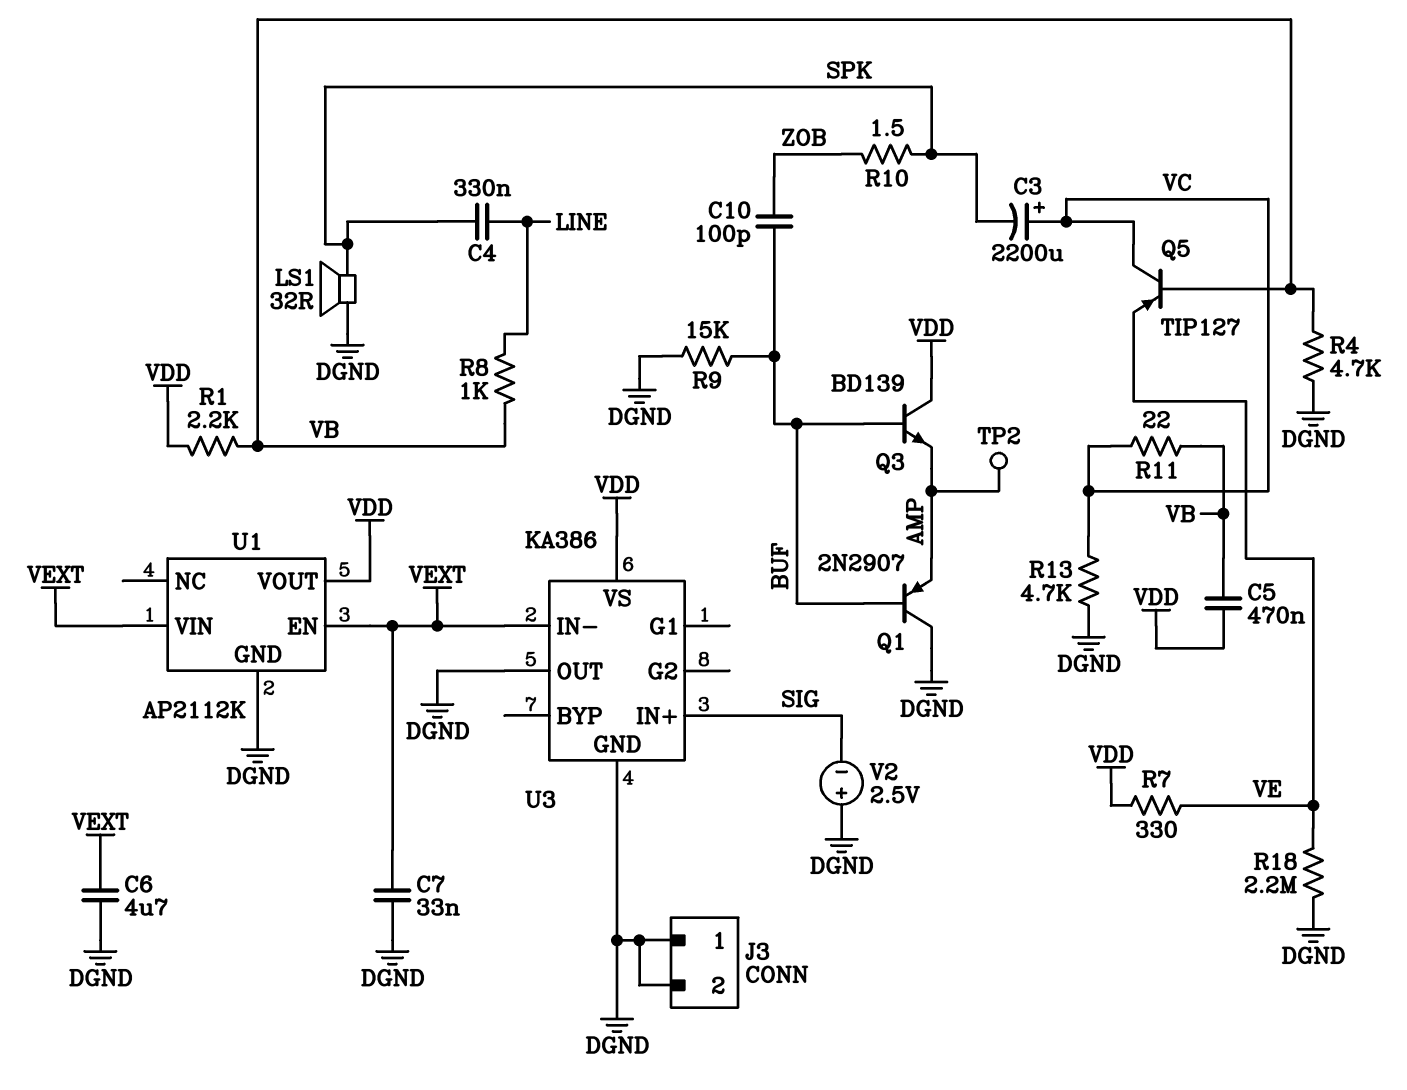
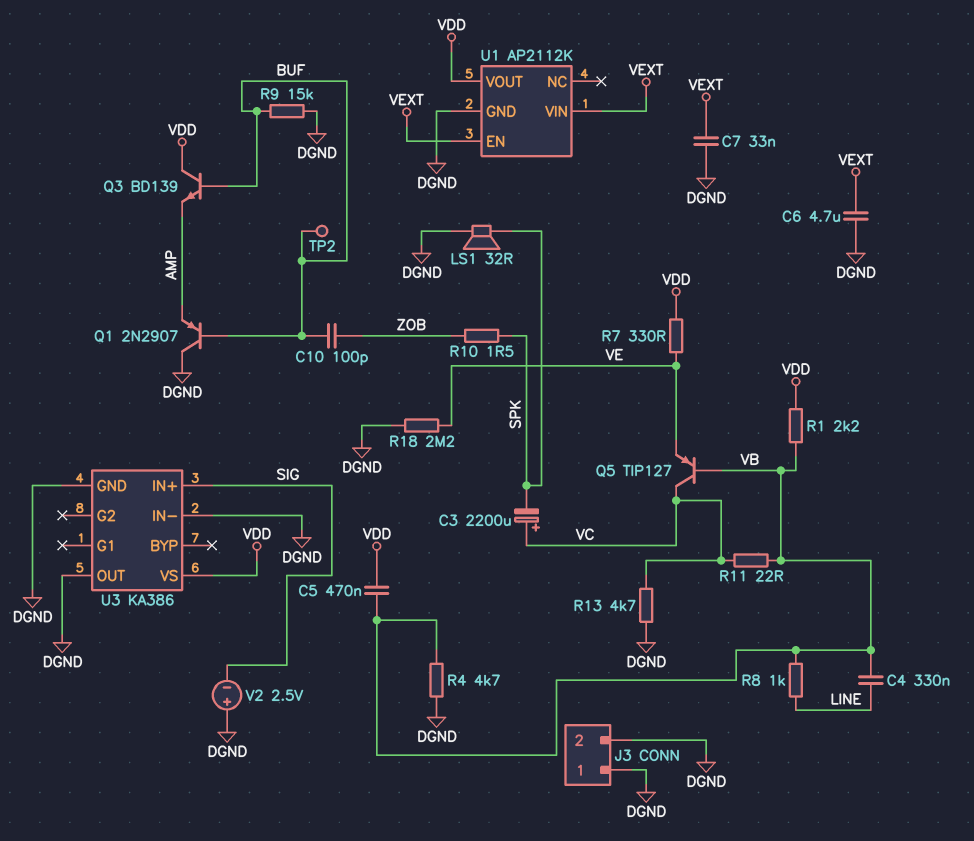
C4: 330nF (LINE, SPK) -> 330nF (LINE, VB)
TP2: test point (AMP) -> test point (BUF)
U3 pin IN-: VEXT -> DGND

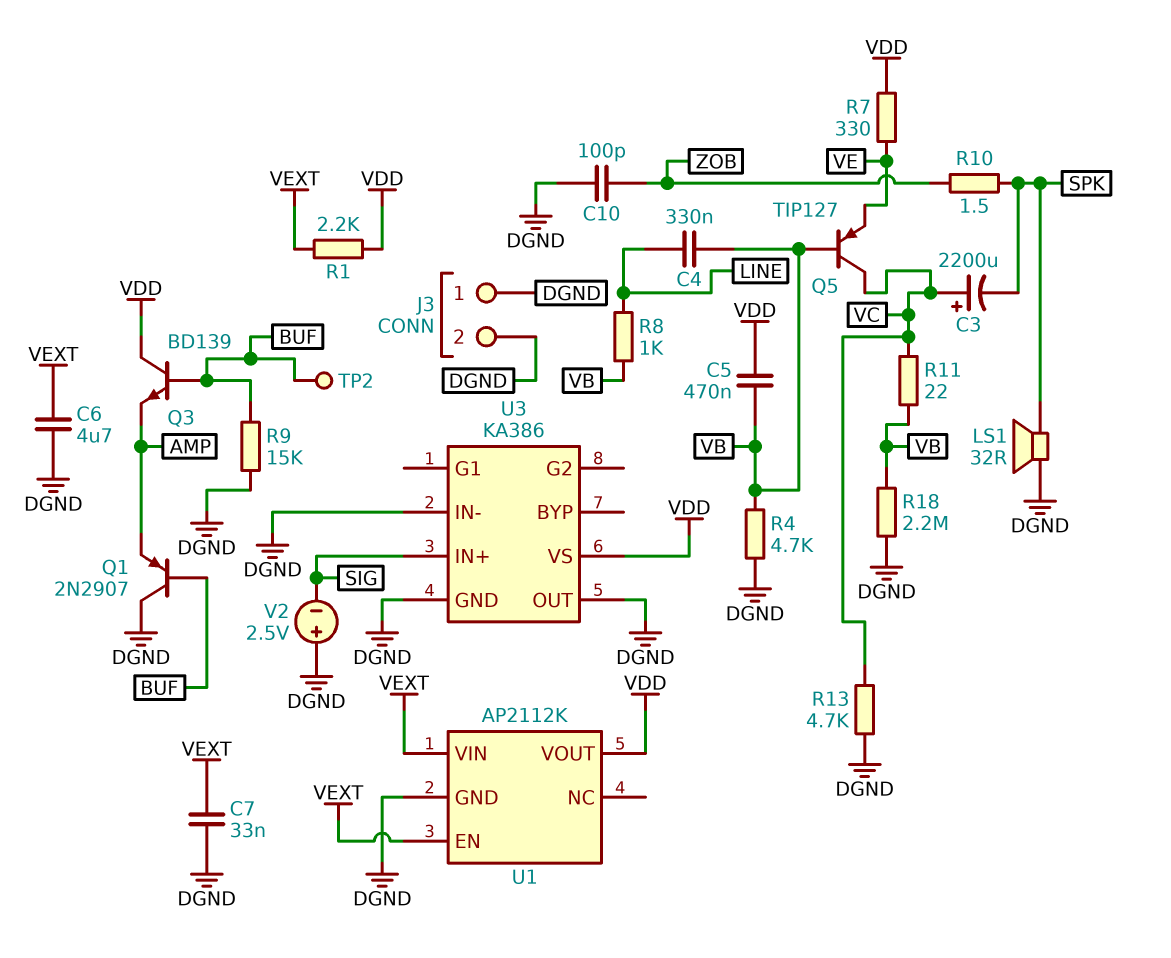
C10: 100pF (BUF, ZOB) -> 100pF (DGND, ZOB)
R1: 2.2k (VB, VDD) -> 2.2k (VDD, VEXT)
R18: 2.2M (DGND, VE) -> 2.2M (DGND, VB)

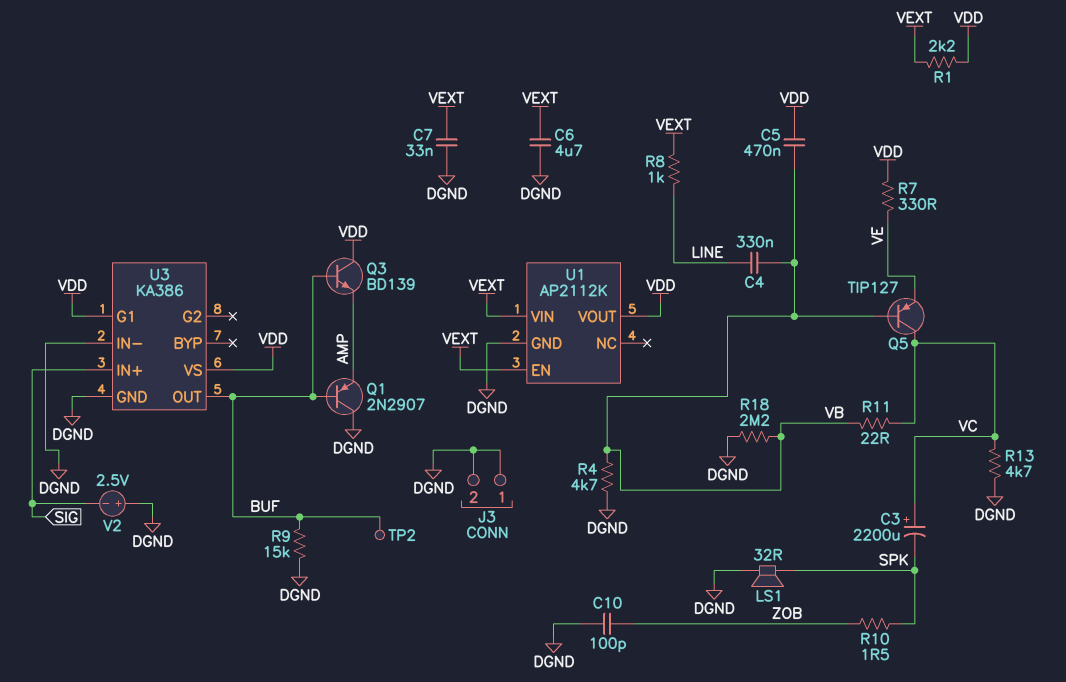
R8: 1k (LINE, VB) -> 1k (LINE, VEXT)
U3 pin G1: none -> VDD
U3 pin OUT: DGND -> BUF

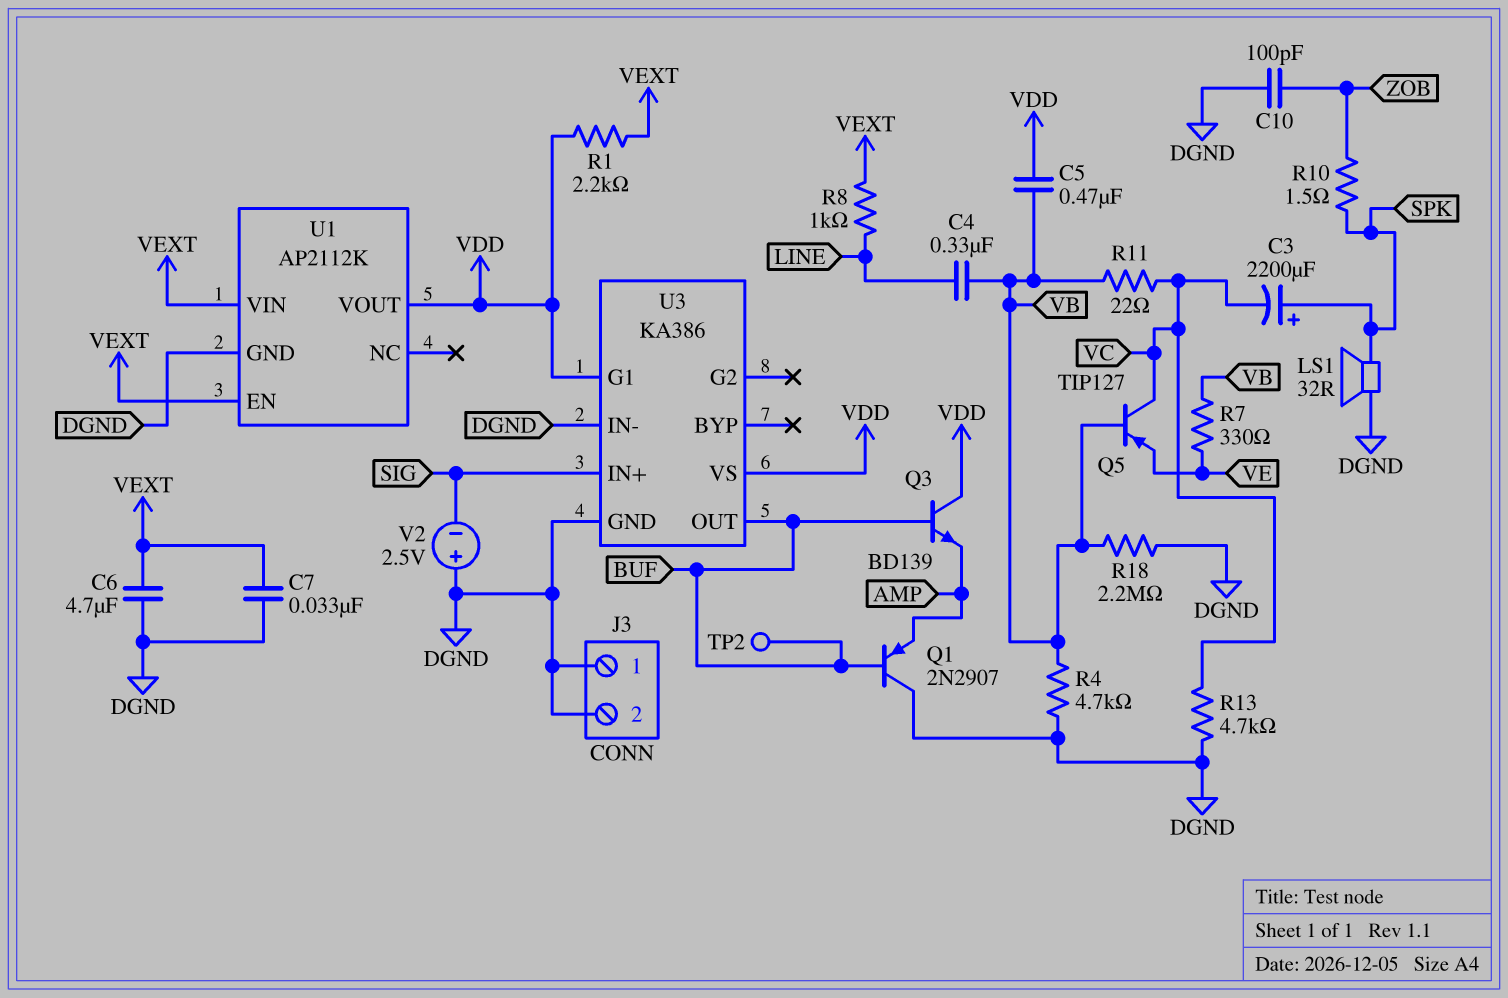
C3: 2200uF (plus VC, minus SPK) -> 2200uF (plus SPK, minus VC)
R7: 330 (VDD, VE) -> 330 (VB, VE)
R9: 15k (BUF, DGND) -> none

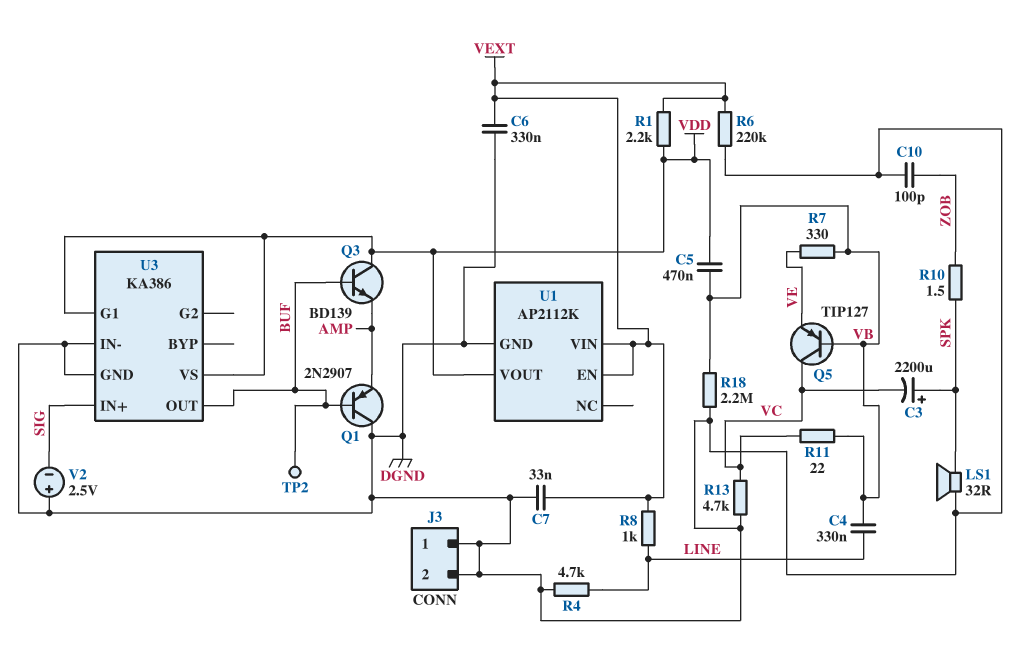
C6: 4.7uF (DGND, VEXT) -> 330nF (DGND, VEXT)
R4: 4.7k (DGND, VB) -> 4.7k (DGND, LINE)
R6: none -> 220k (DGND, VEXT)

